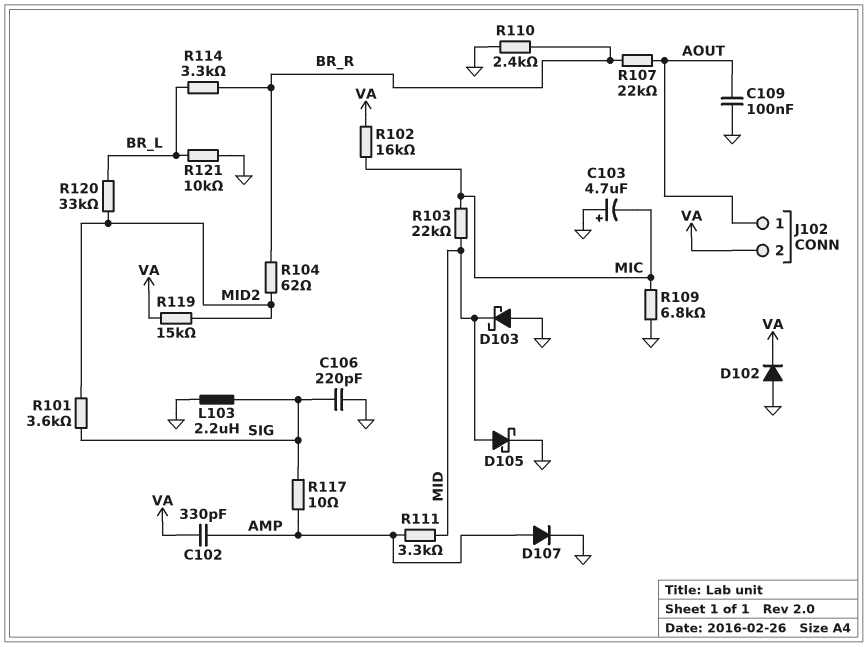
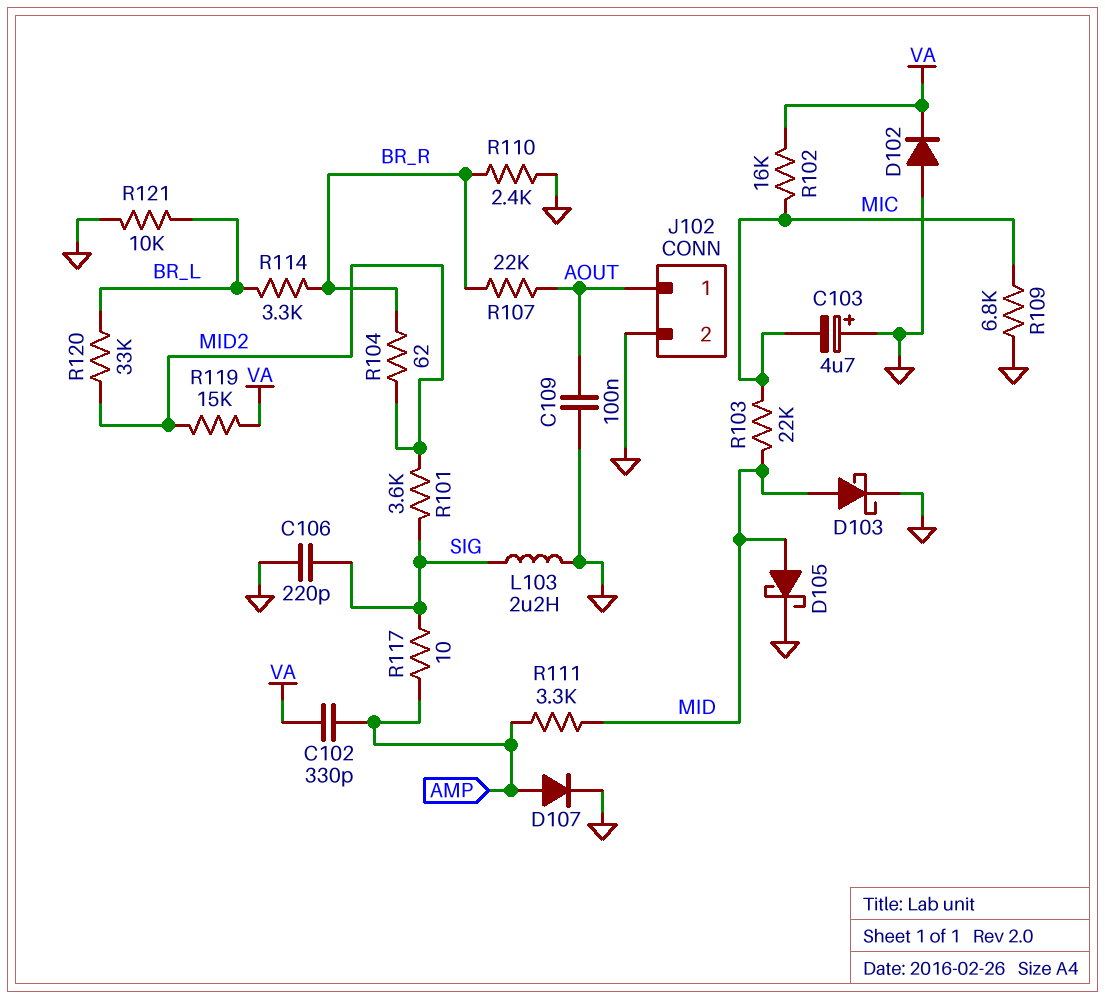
D103: schottky (A GND, K MID) -> schottky (A MID, K GND)
J102 pin 2: VA -> GND

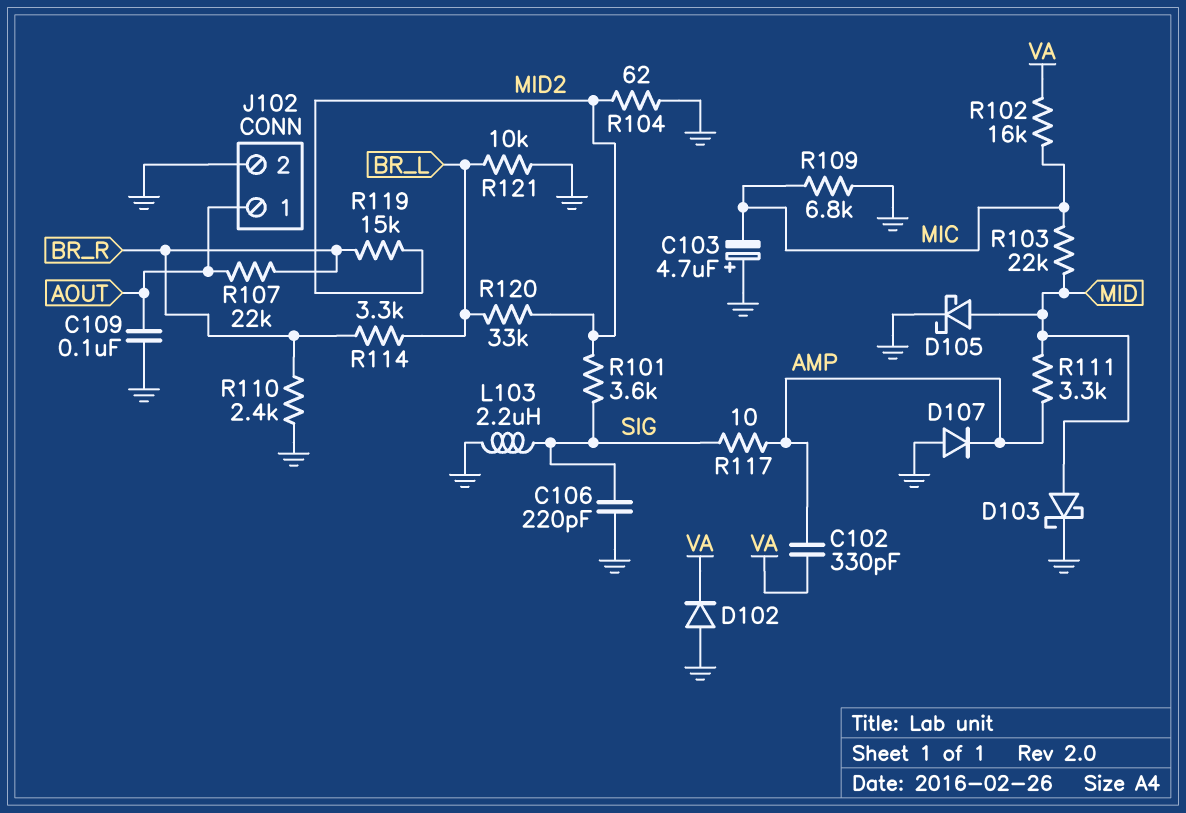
D107: diode (A AMP, K GND) -> diode (A GND, K AMP)
R104: 62 (BR_R, MID2) -> 62 (GND, MID2)
R119: 15k (MID2, VA) -> 15k (BR_R, MID2)

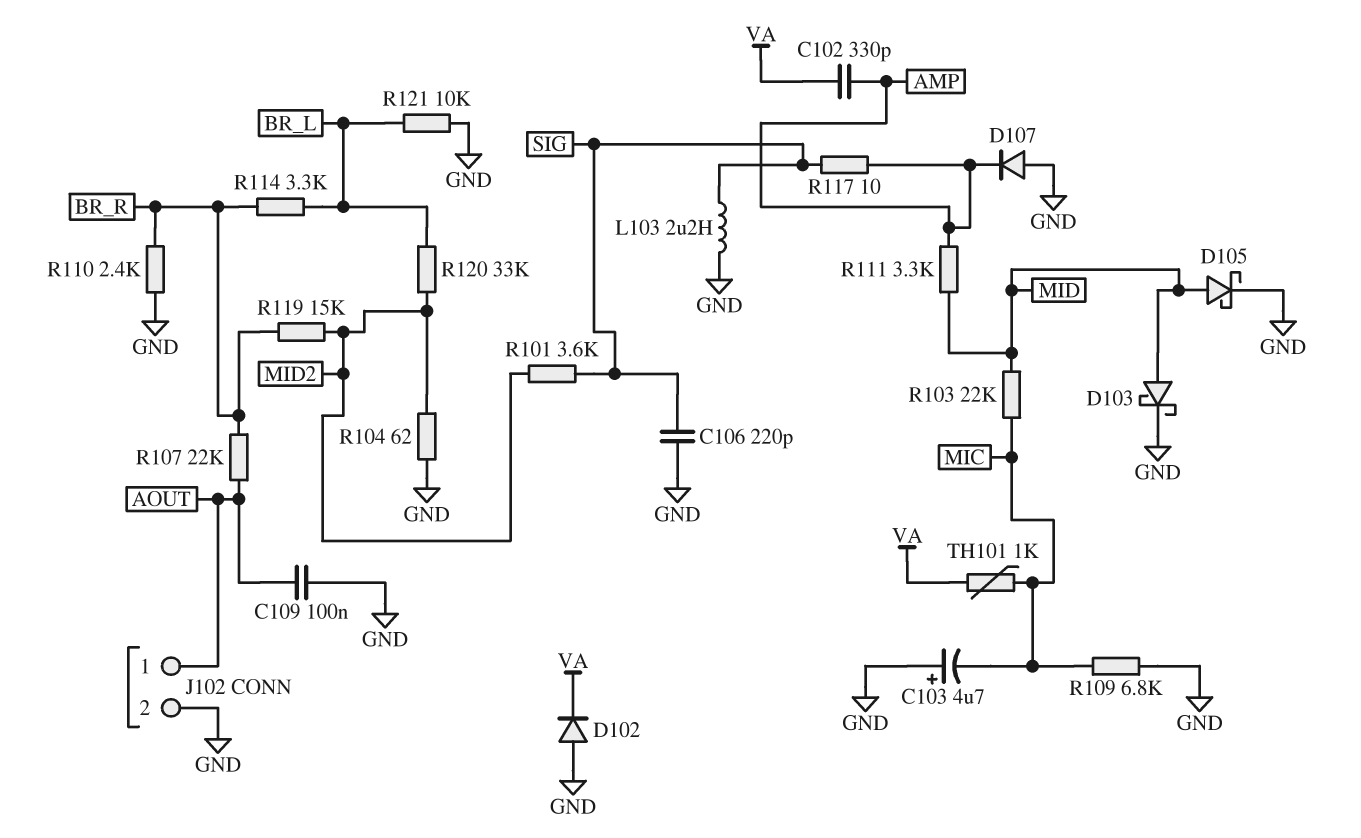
R102: 16k (MIC, VA) -> none
TH101: none -> 1k (MIC, VA)

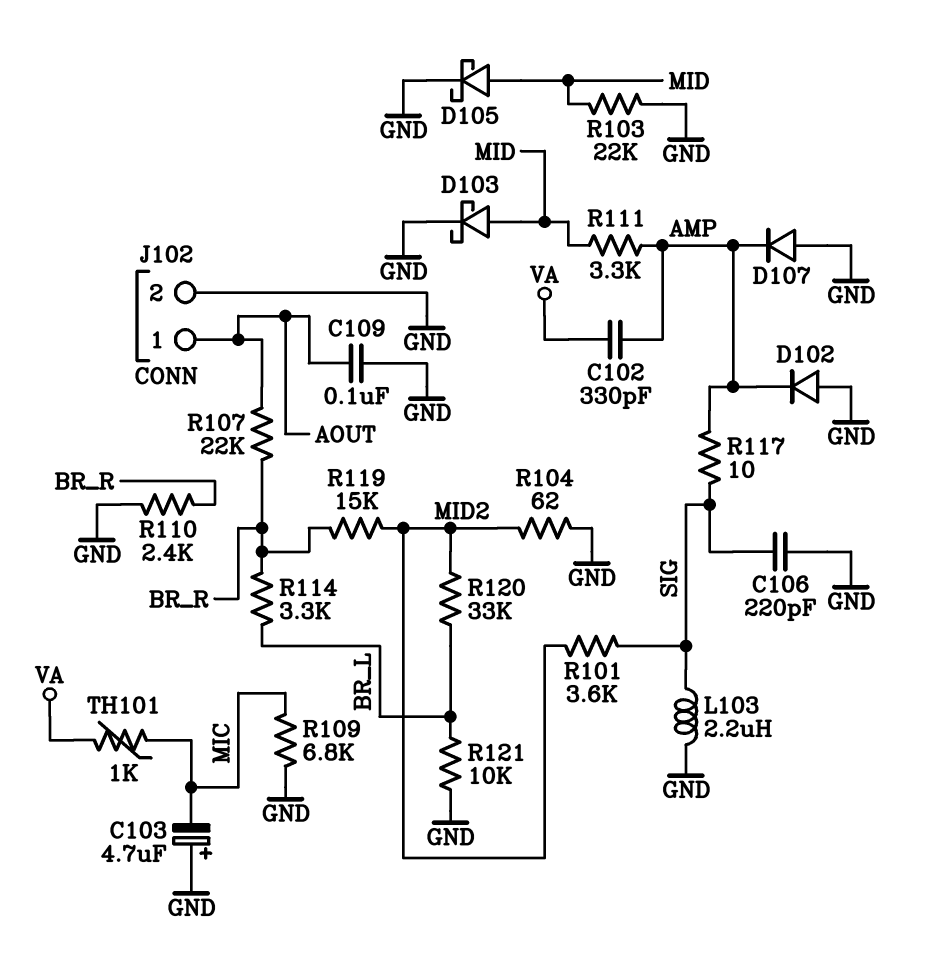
D102: diode (A GND, K VA) -> diode (A GND, K AMP)
R103: 22k (MIC, MID) -> 22k (GND, MID)

